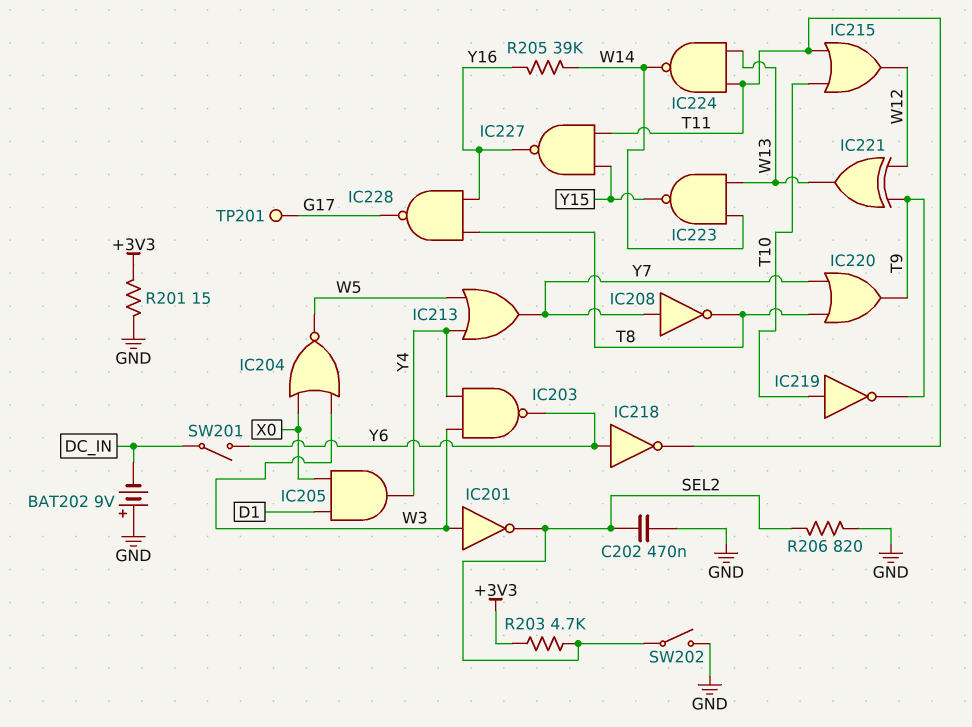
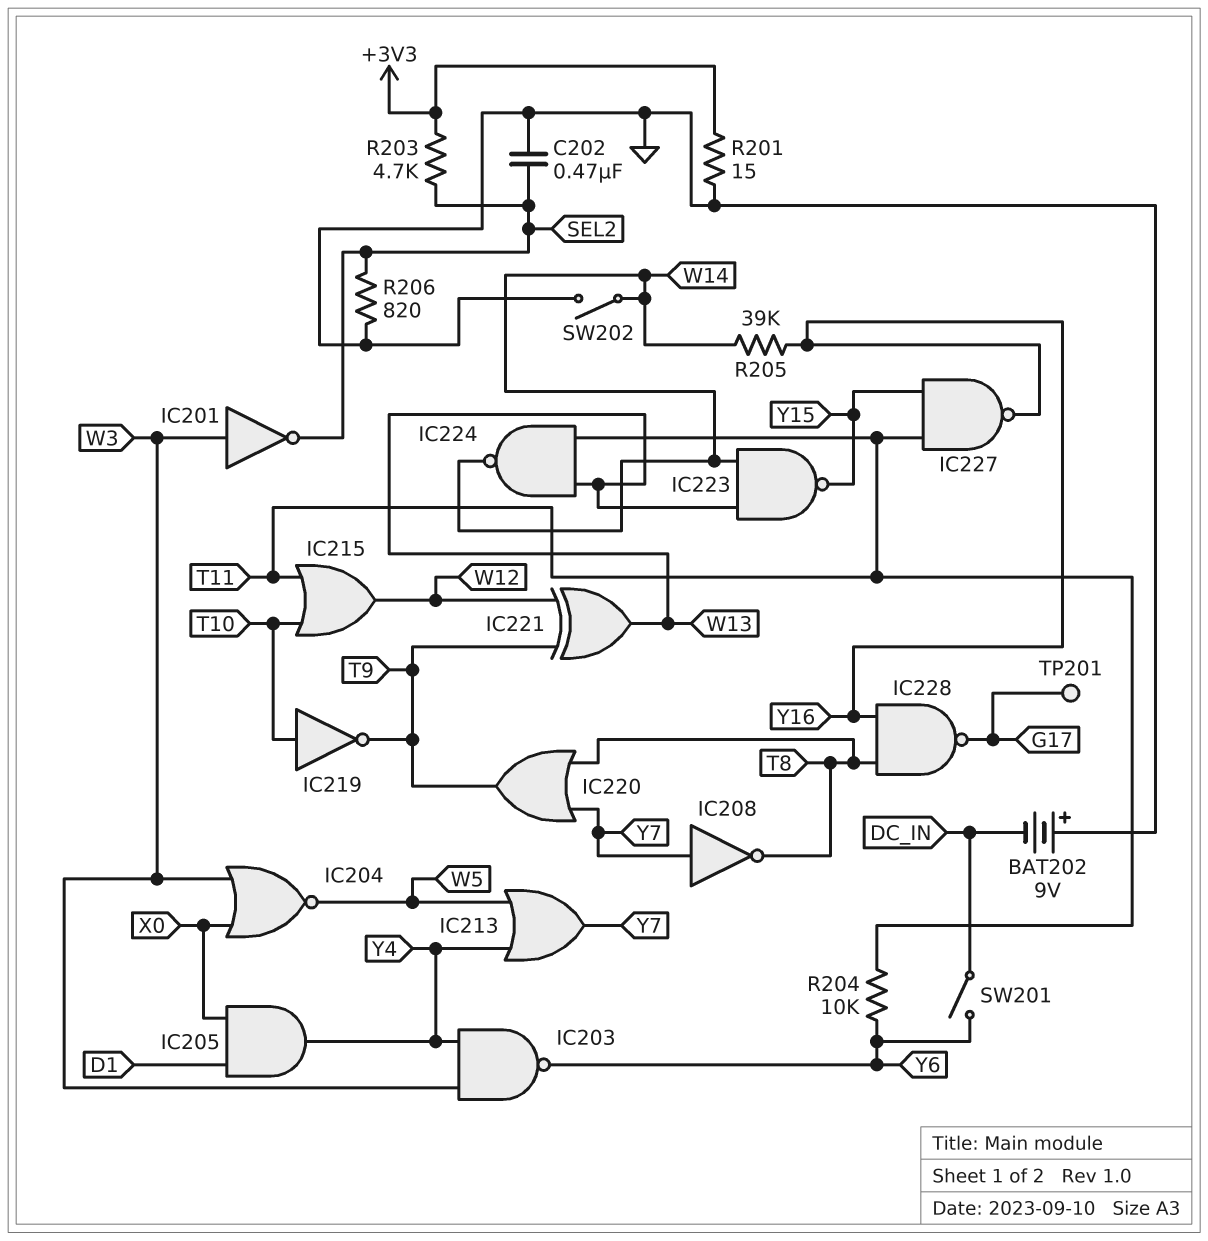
IC218: NOT (in Y6, out T11) -> none
R204: none -> 10k (T11, Y6)
SW202: switch (GND, SEL2) -> switch (GND, W14)

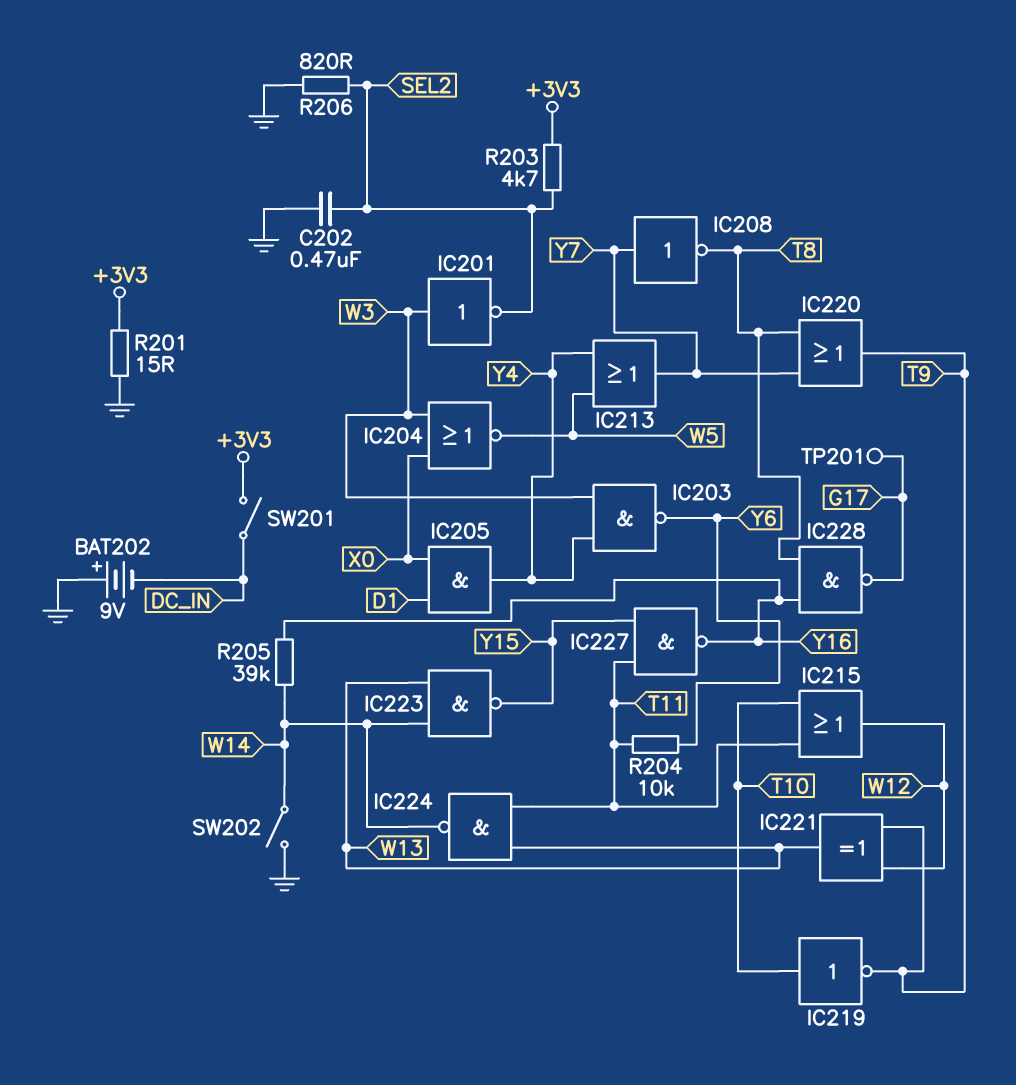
SW201: switch (DC_IN, Y6) -> switch (+3V3, DC_IN)

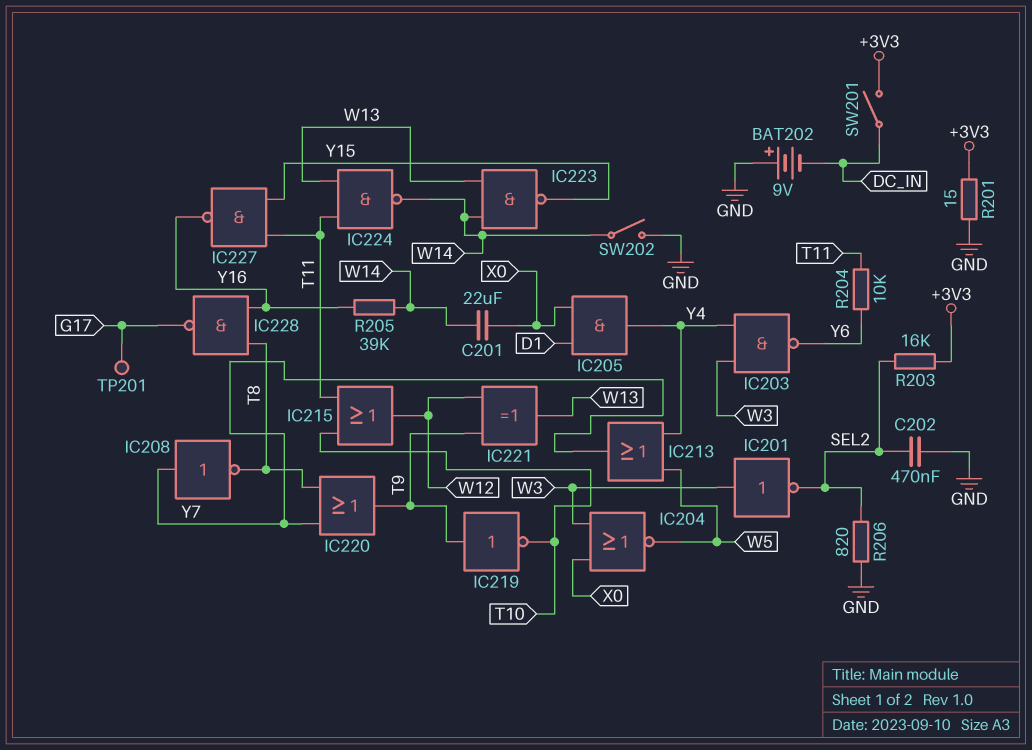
C201: none -> 22uF (W14, X0)
IC219: NOT (in T10, out T9) -> NOT (in T9, out T10)
R203: 4.7k (+3V3, SEL2) -> 16k (+3V3, SEL2)

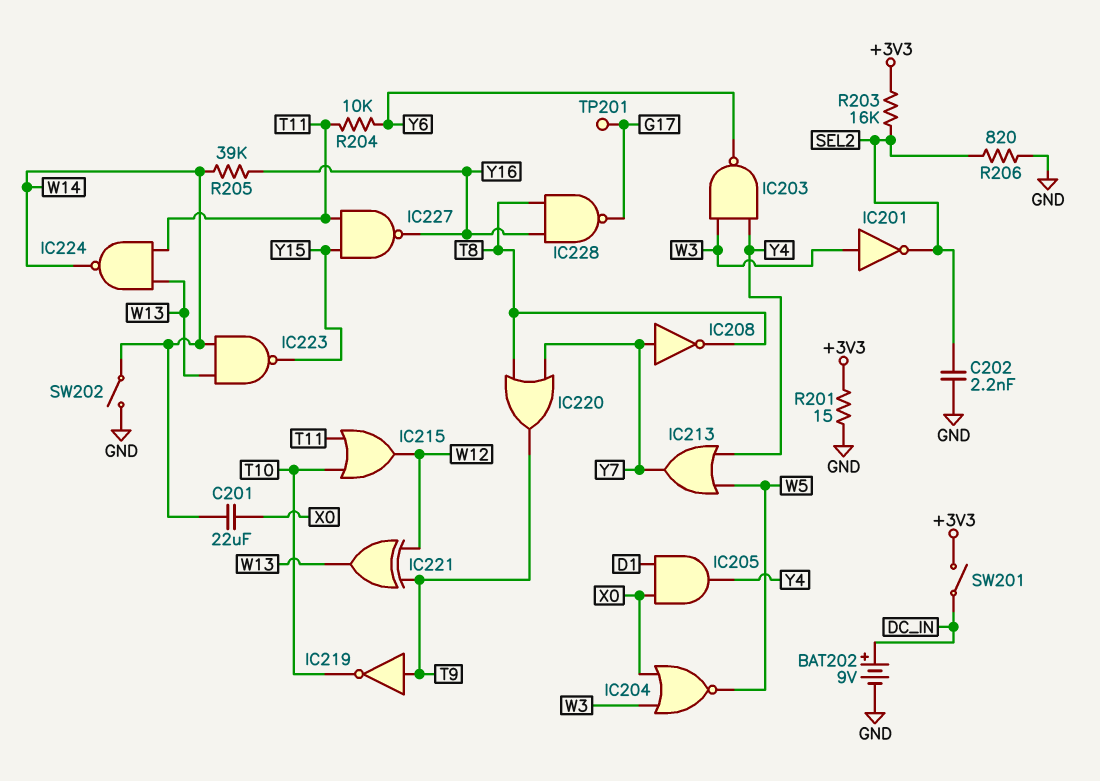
BAT202: 9V (plus GND, minus DC_IN) -> 9V (plus DC_IN, minus GND)
C202: 470nF (GND, SEL2) -> 2.2nF (GND, SEL2)

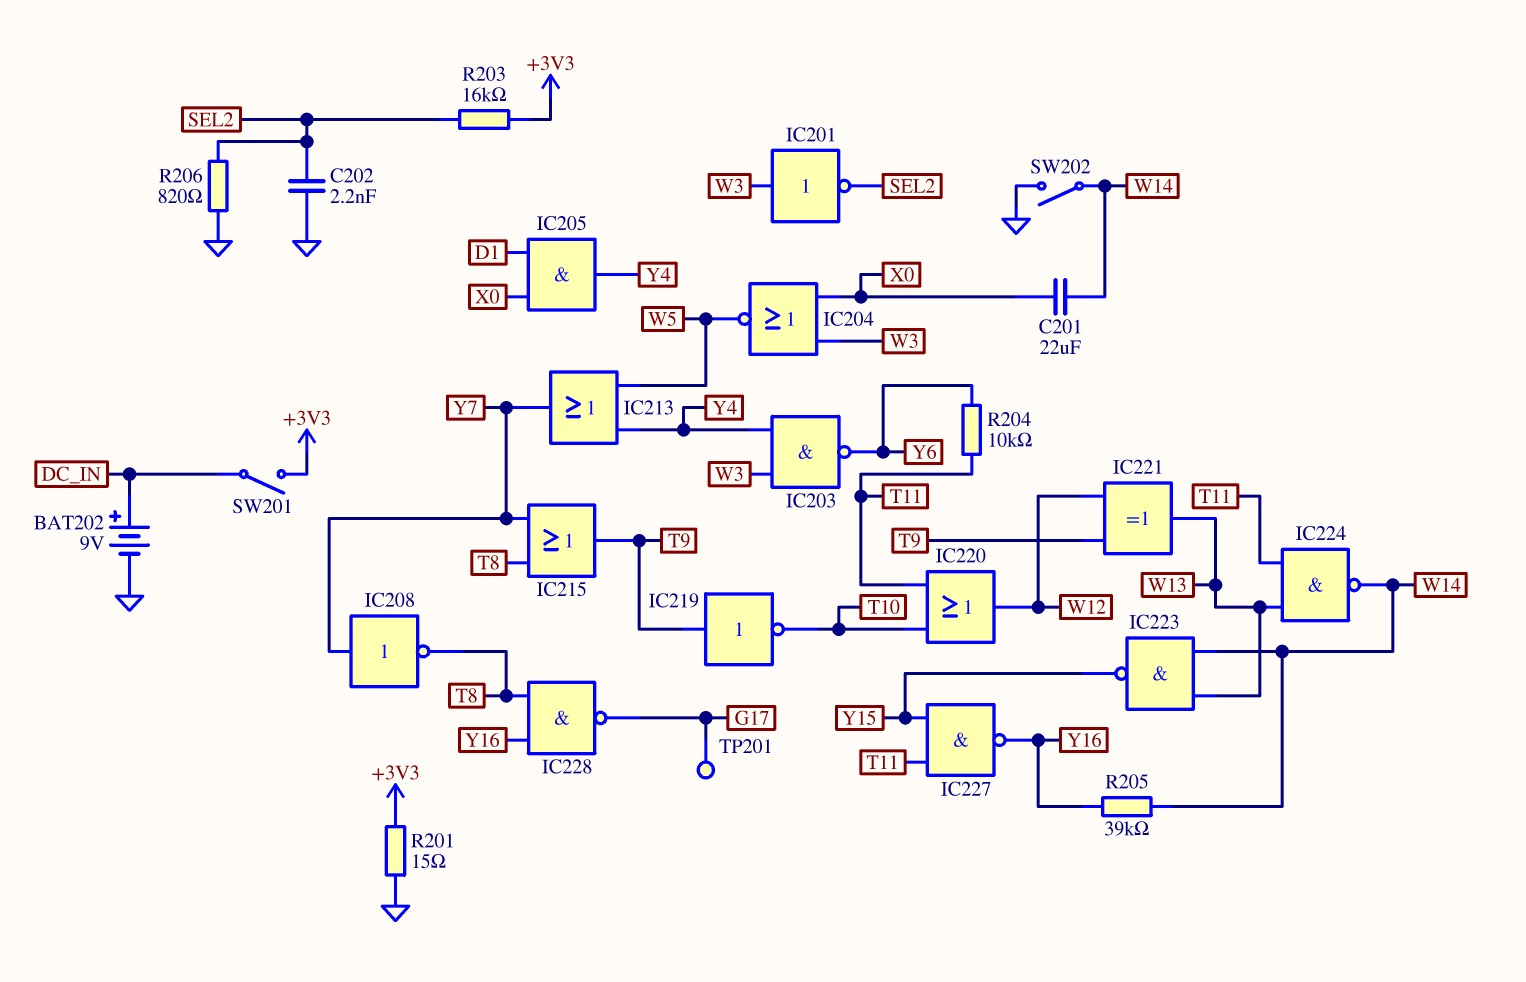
IC215: OR (in T10, in T11, out W12) -> OR (in T8, in Y7, out T9)
IC220: OR (in T8, in Y7, out T9) -> OR (in T10, in T11, out W12)

